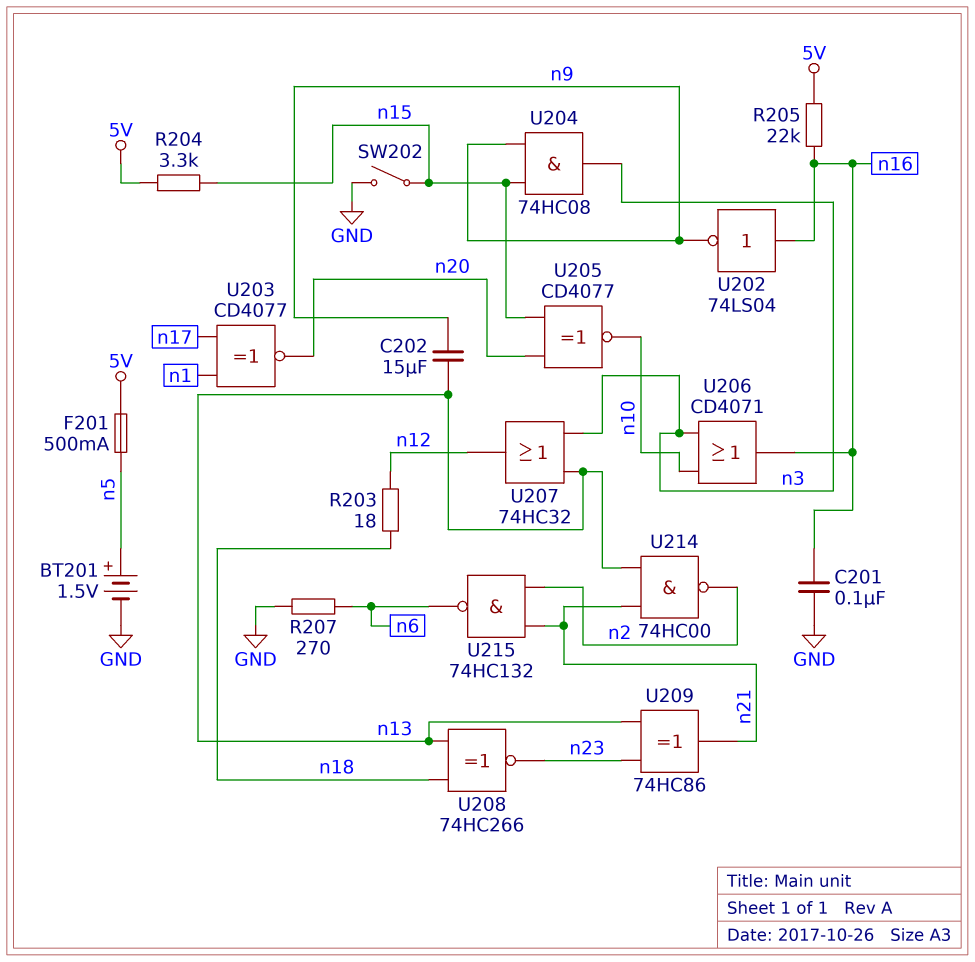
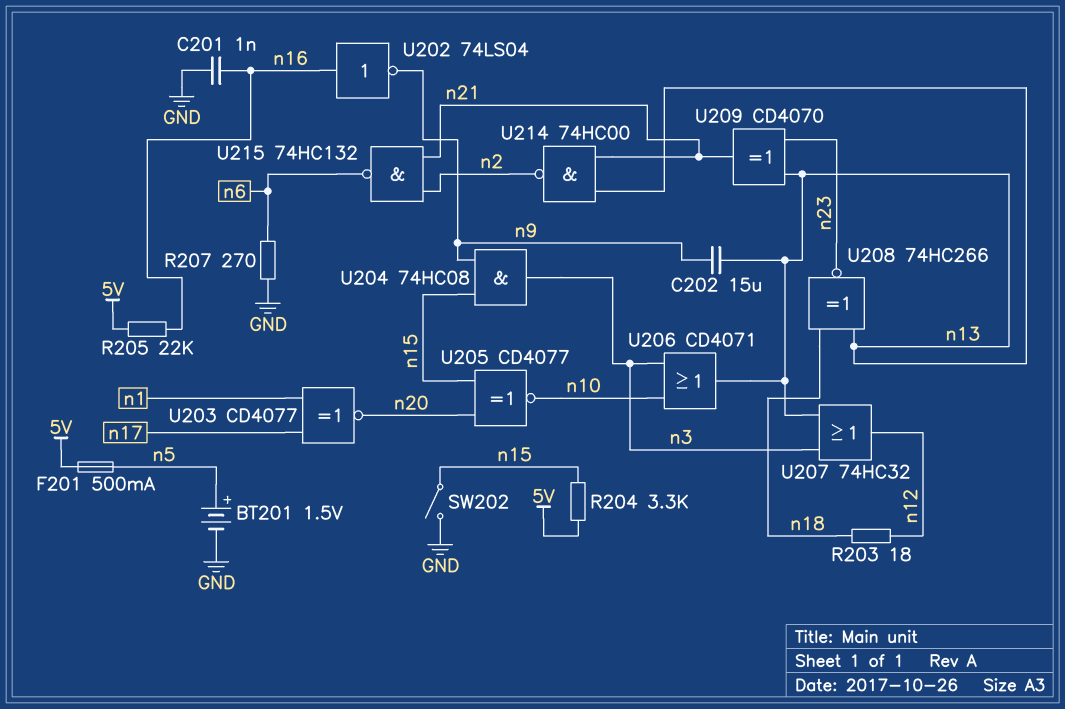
C201: 100nF (GND, n16) -> 1nF (GND, n16)
U206: OR CD4071 (in n3, in n10, out n16) -> OR CD4071 (in n3, in n10, out n13)
U209: XOR 74HC86 (in n13, in n23, out n21) -> XOR CD4070 (in n13, in n23, out n21)

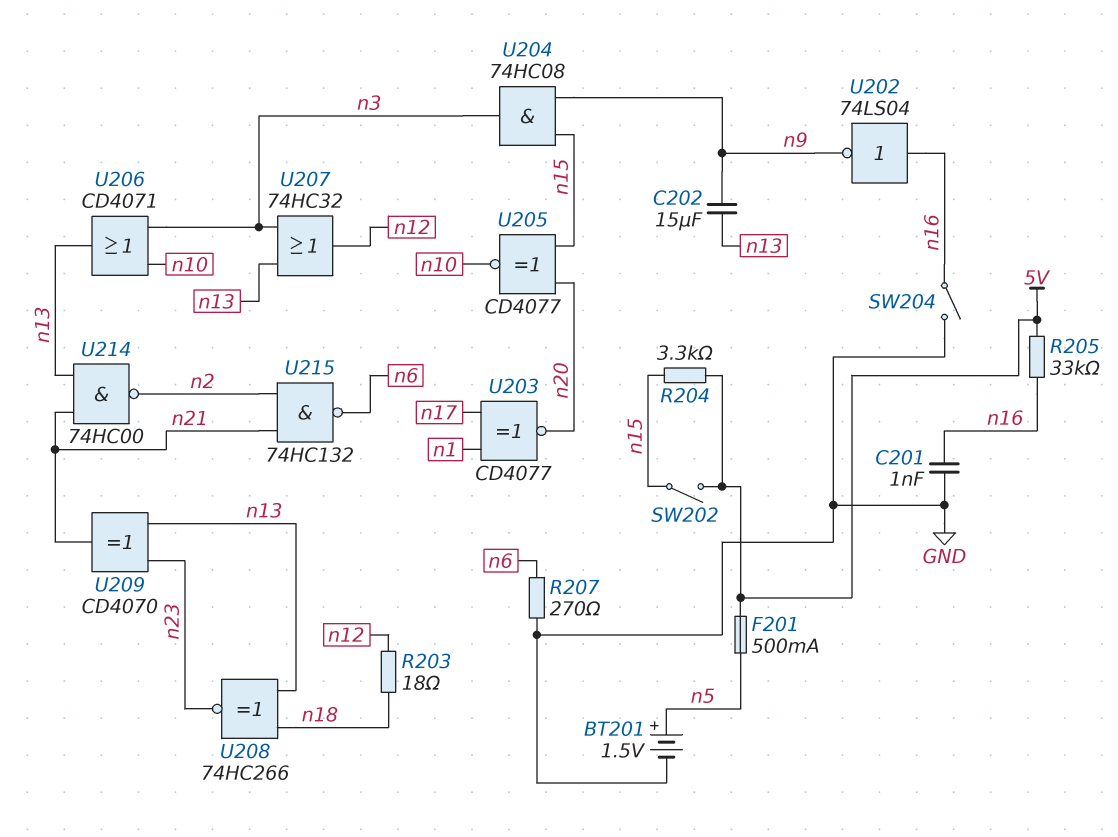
R205: 22k (5V, n16) -> 33k (5V, n16)
SW202: switch (GND, n15) -> switch (5V, n15)
SW204: none -> switch (GND, n16)

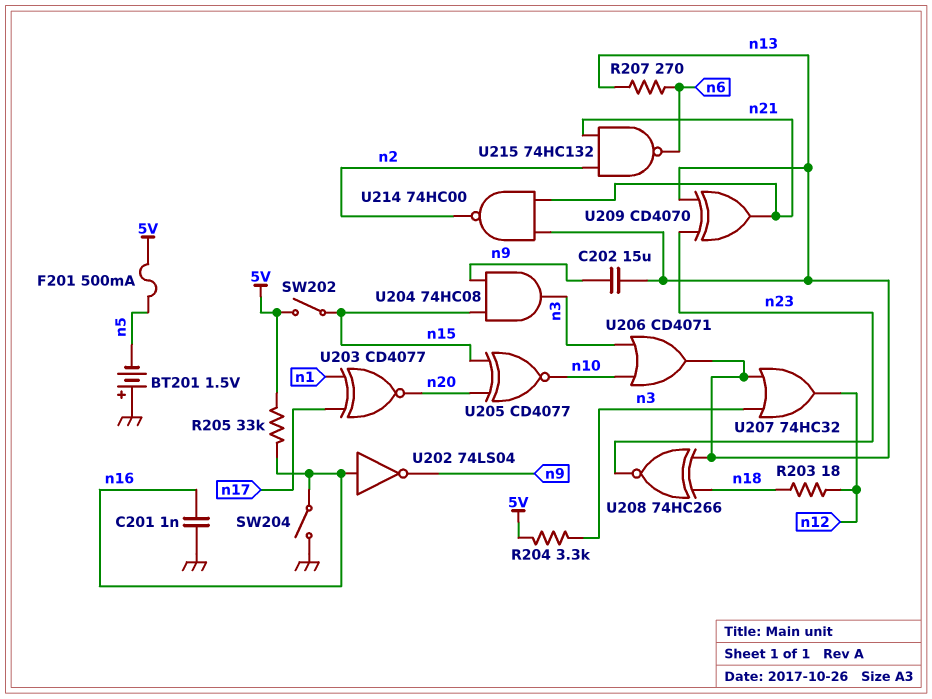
BT201: 1.5V (plus n5, minus GND) -> 1.5V (plus GND, minus n5)
R204: 3.3k (5V, n15) -> 3.3k (5V, n3)
R207: 270 (GND, n6) -> 270 (n6, n13)

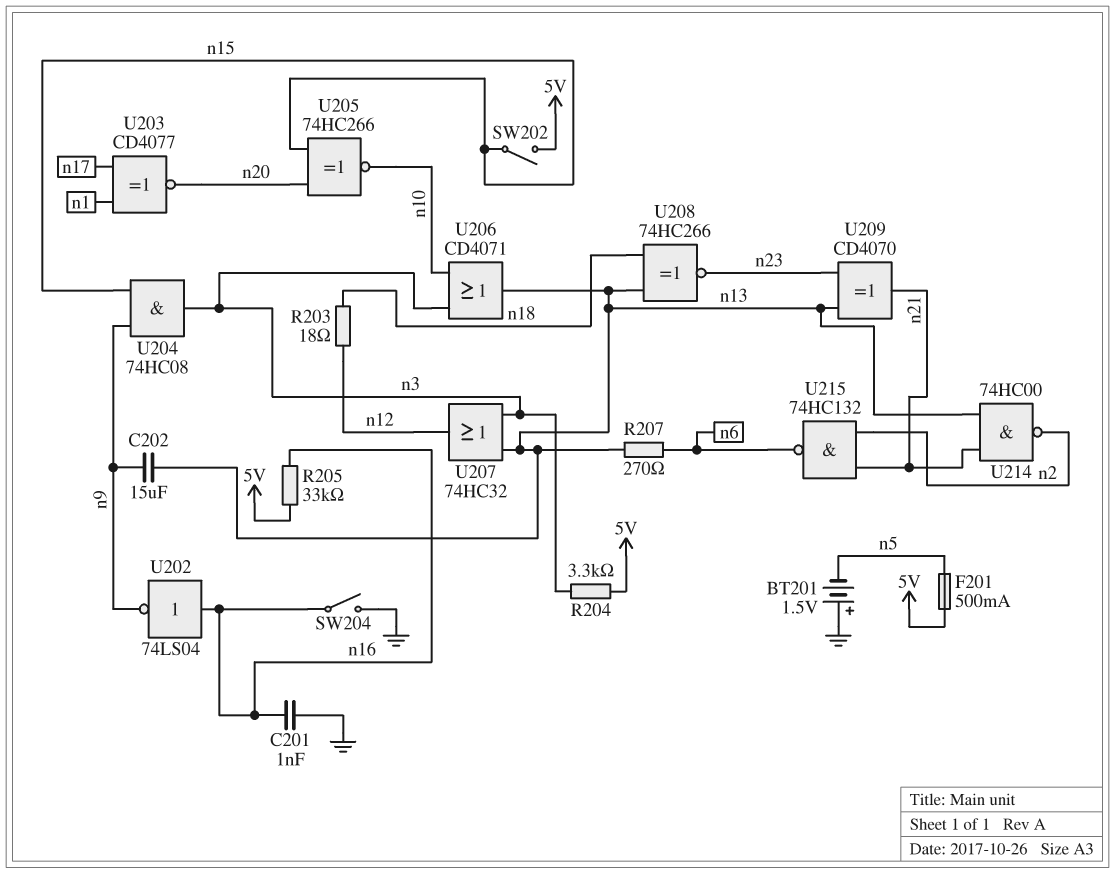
U205: XNOR CD4077 (in n15, in n20, out n10) -> XNOR 74HC266 (in n15, in n20, out n10)

